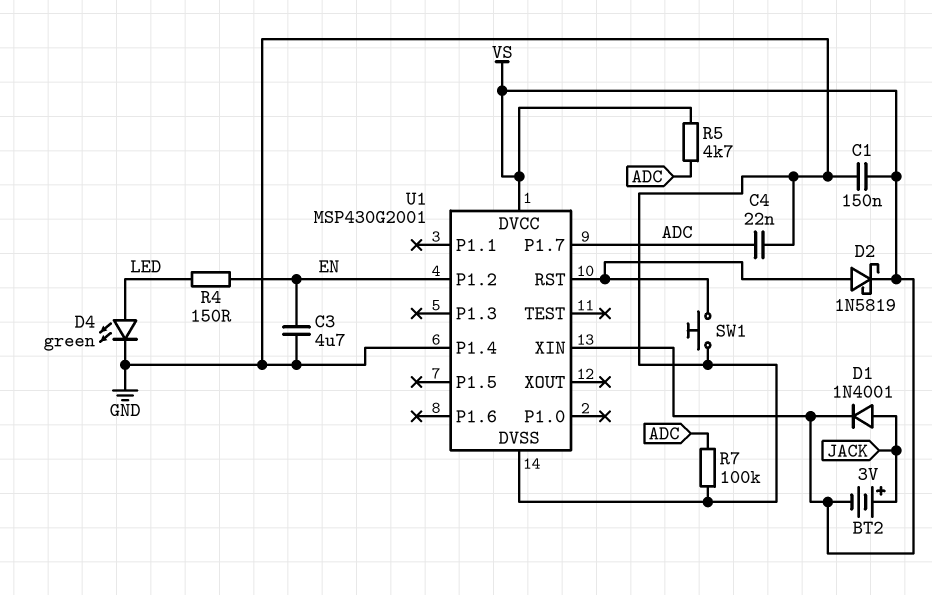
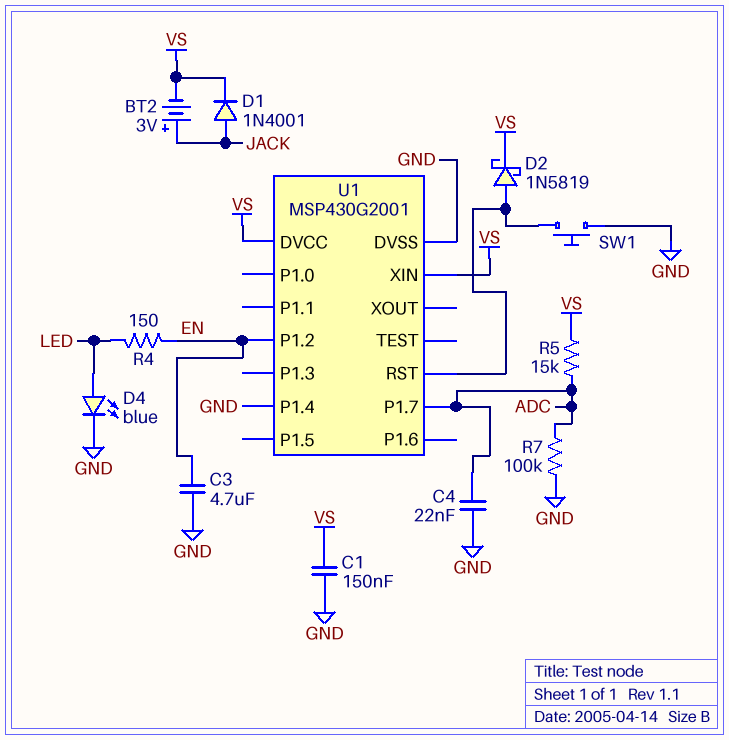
D4: LED green (A LED, K GND) -> LED blue (A LED, K GND)
R5: 4.7k (ADC, VS) -> 15k (ADC, VS)

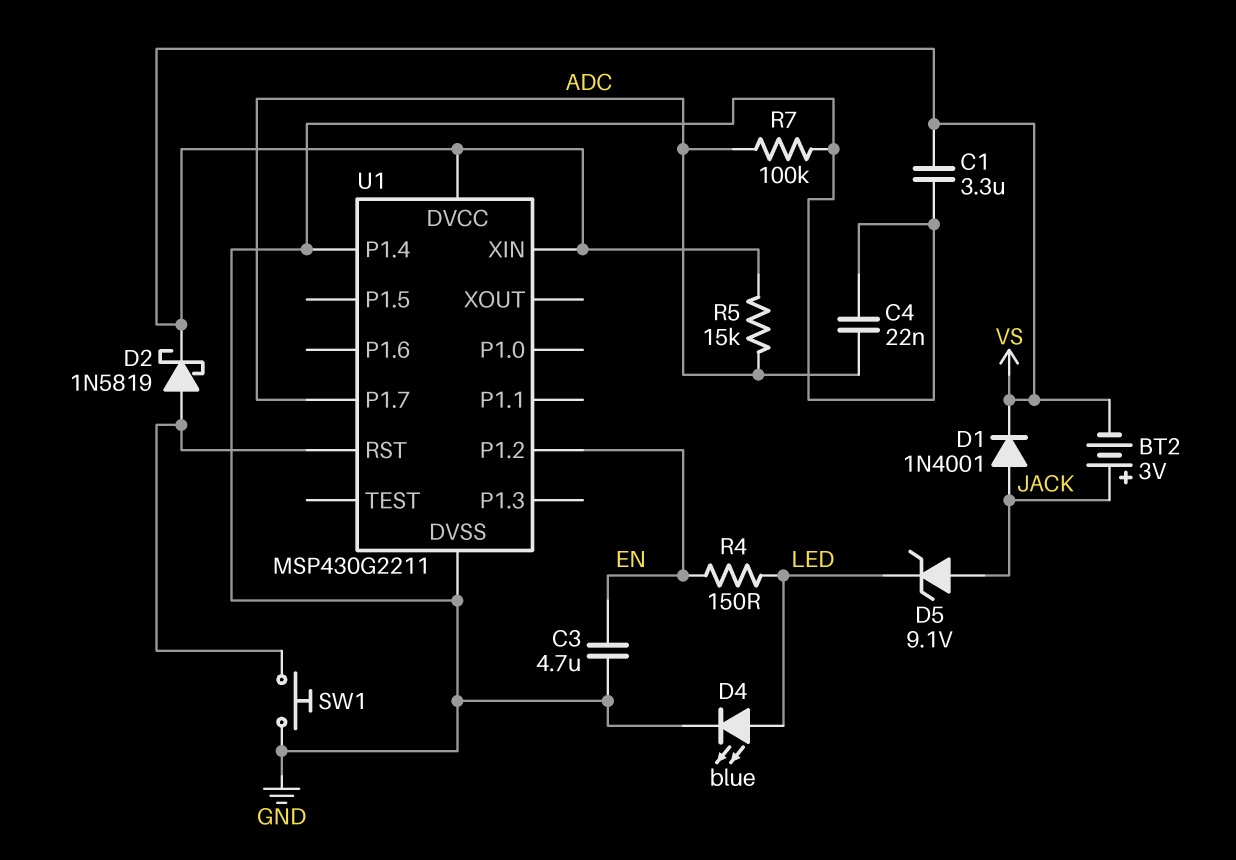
C1: 150nF (GND, VS) -> 3.3uF (GND, VS)
D5: none -> zener 9.1V (A JACK, K LED)
U1: MSP430G2001 -> MSP430G2211

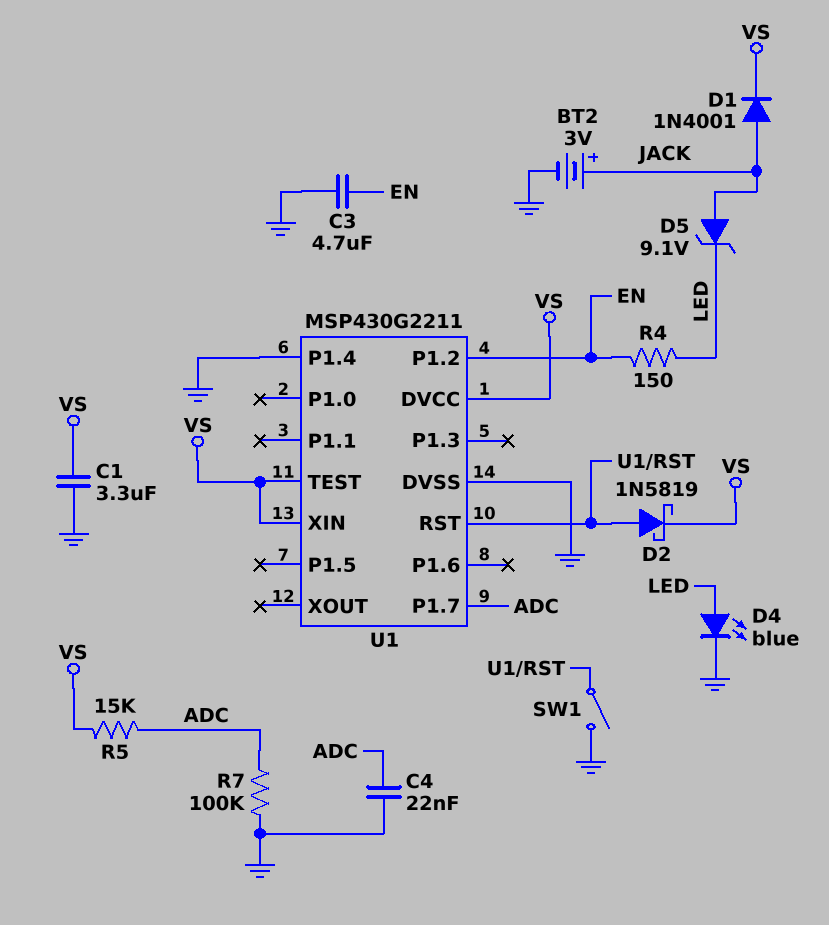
BT2: 3V (plus JACK, minus VS) -> 3V (plus JACK, minus GND)
SW1: button (GND, U1/RST) -> switch (GND, U1/RST)
U1 pin TEST: none -> VS

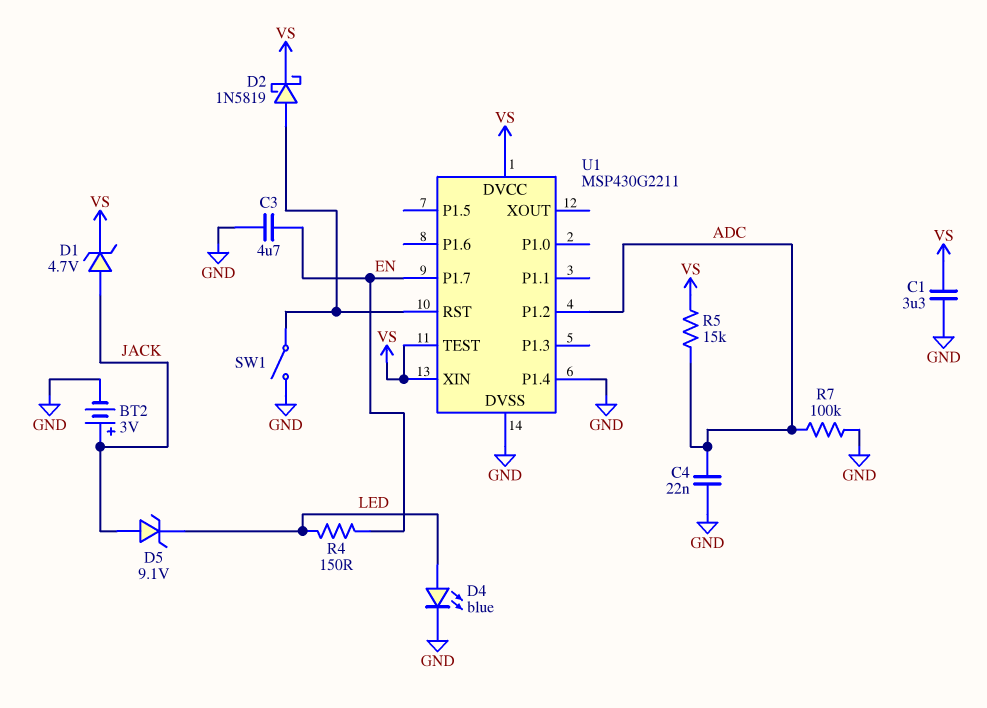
D1: diode 1N4001 (A JACK, K VS) -> zener 4.7V (A JACK, K VS)
U1 pin P1.2: EN -> ADC
U1 pin P1.7: ADC -> EN

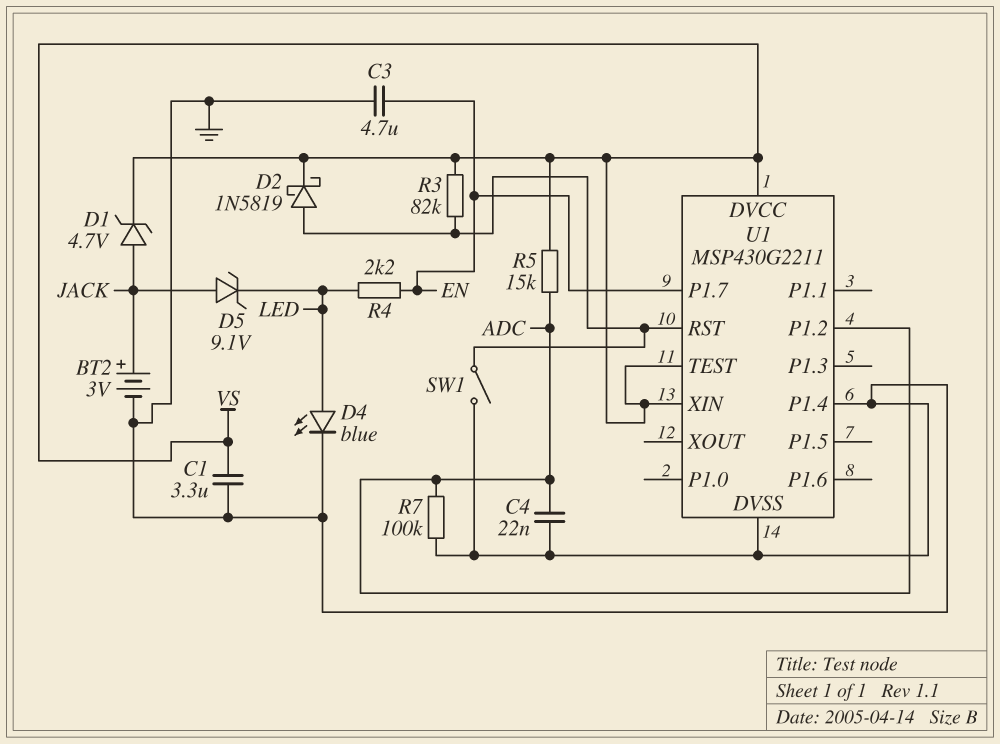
R3: none -> 82k (U1/RST, VS)
R4: 150 (EN, LED) -> 2.2k (EN, LED)

